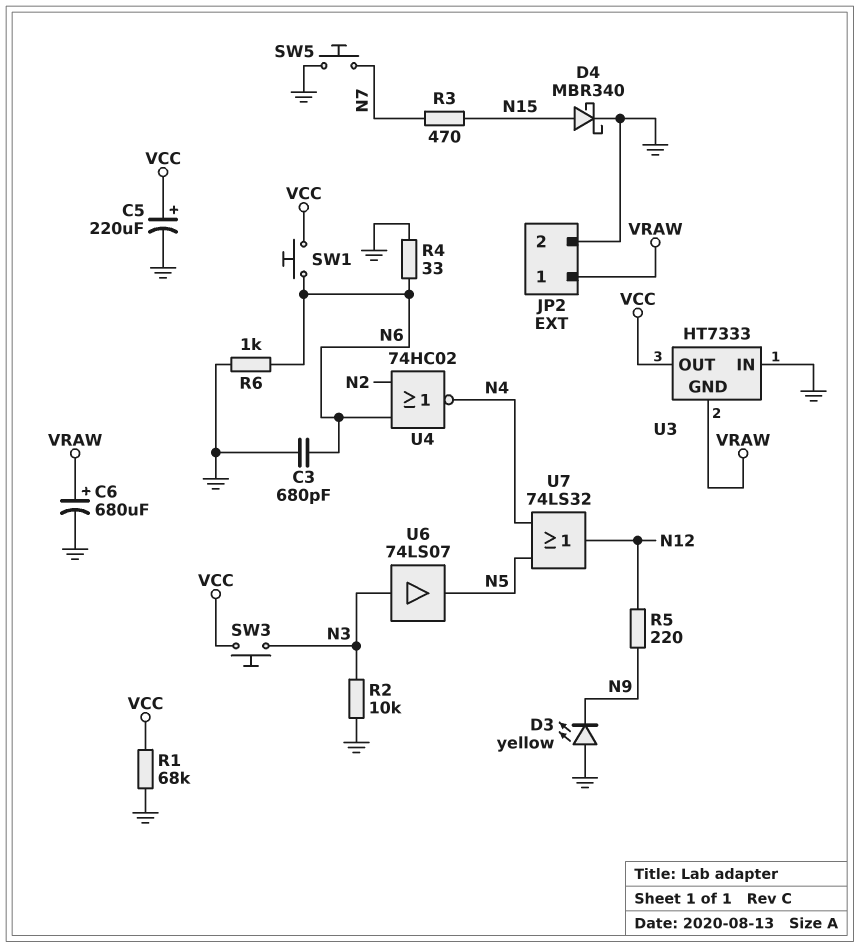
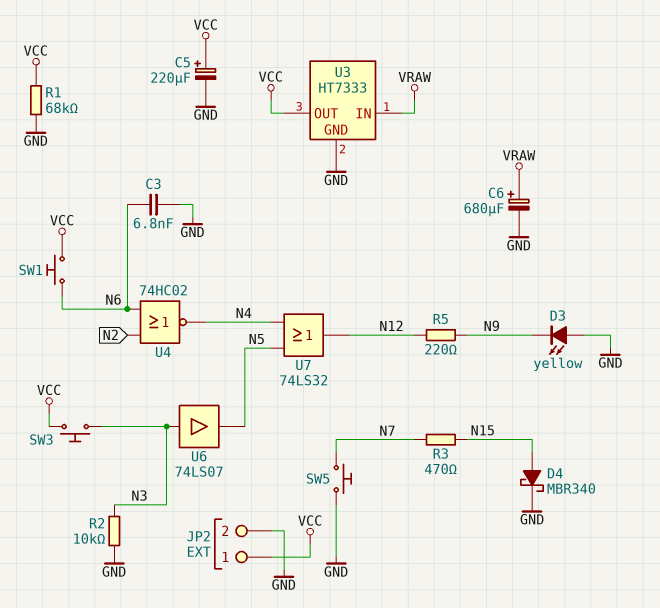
C3: 680pF (GND, N6) -> 6.8nF (GND, N6)
JP2 pin 1: VRAW -> VCC
R4: 33 (GND, N6) -> none
R6: 1k (GND, N6) -> none
U3 pin GND: VRAW -> GND
U3 pin IN: GND -> VRAW

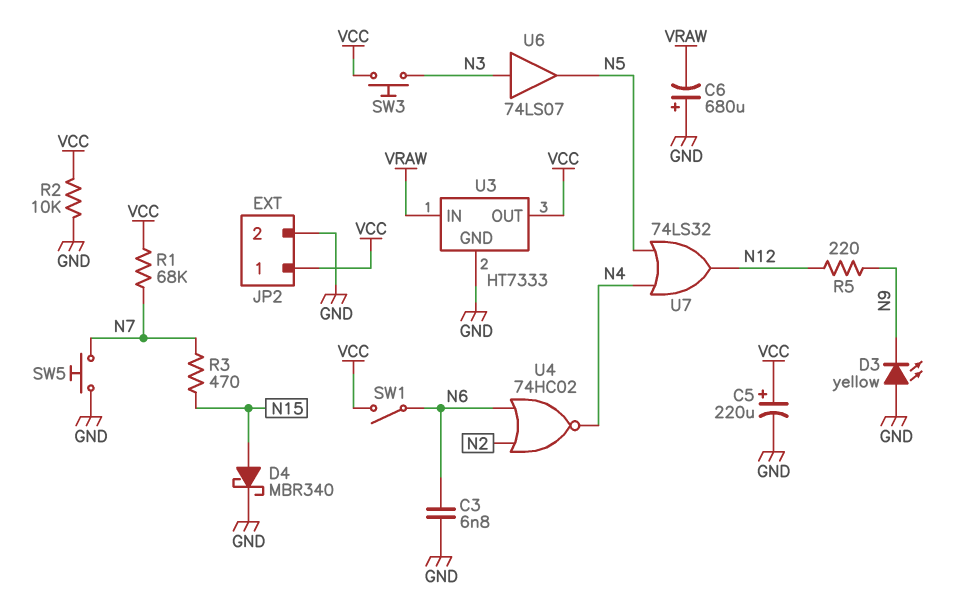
C6: 680uF (plus VRAW, minus GND) -> 680uF (plus GND, minus VRAW)
R1: 68k (GND, VCC) -> 68k (N7, VCC)
R2: 10k (GND, N3) -> 10k (GND, VCC)
SW1: button (N6, VCC) -> switch (N6, VCC)

